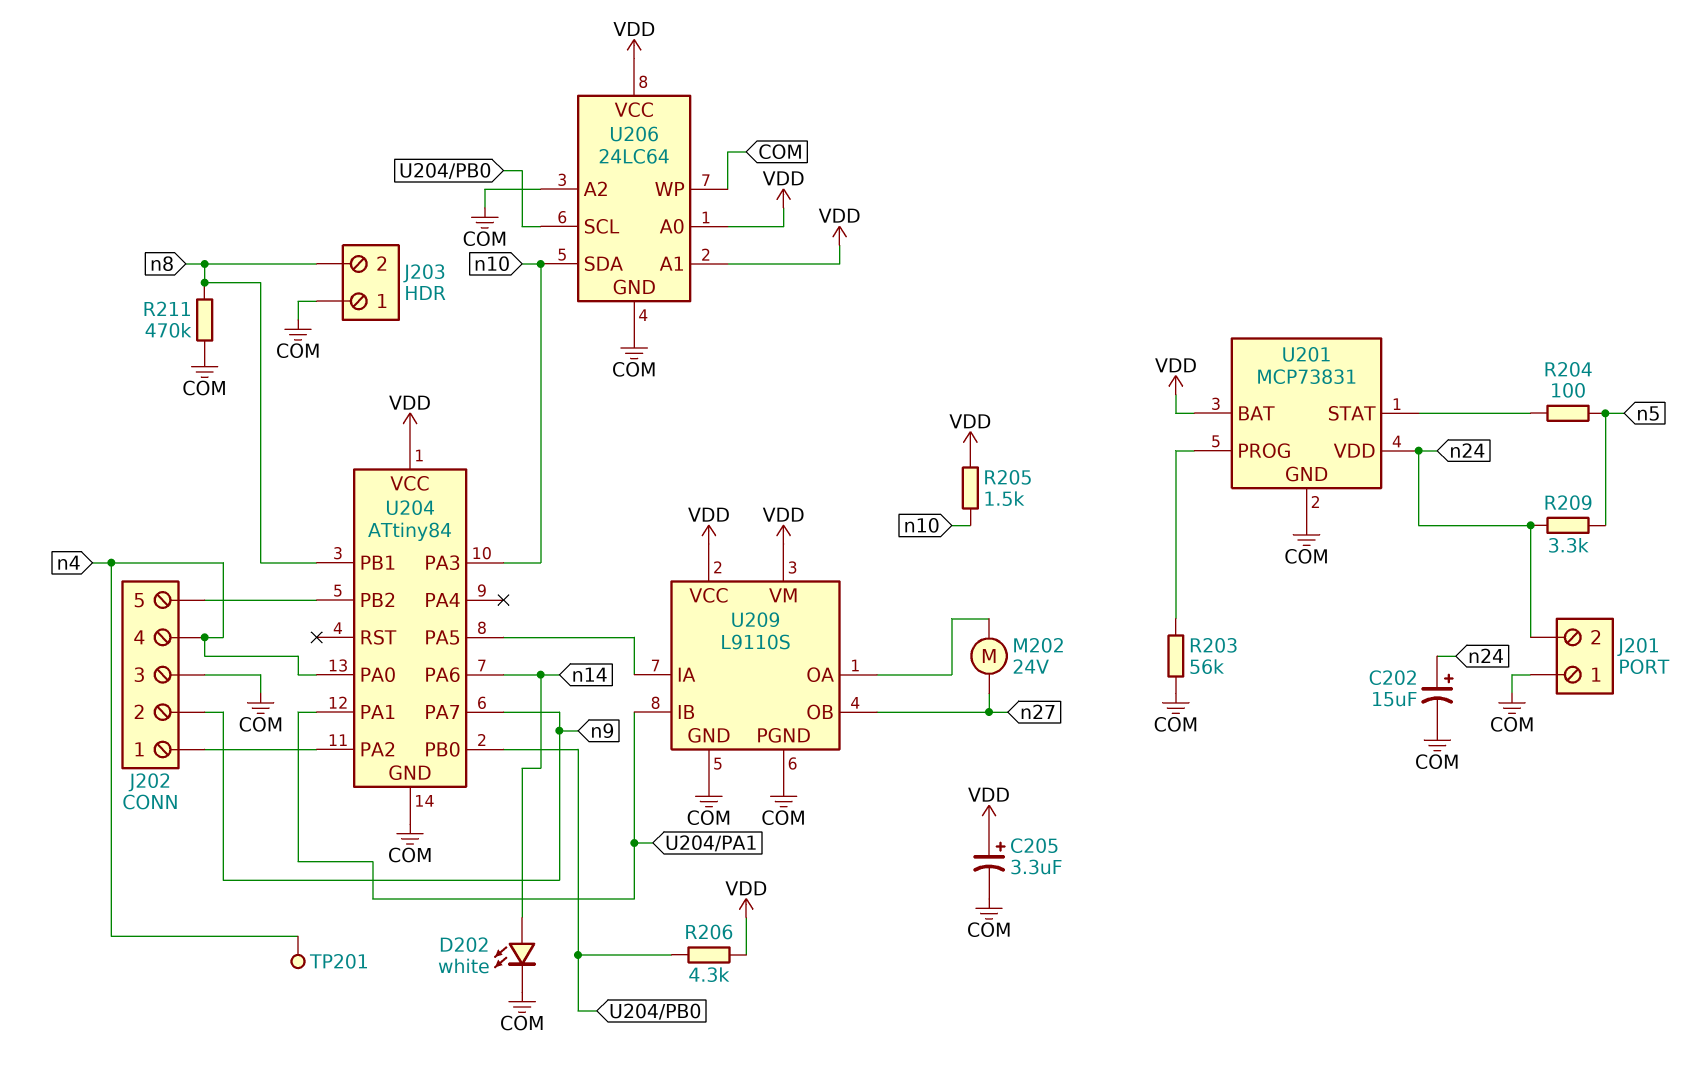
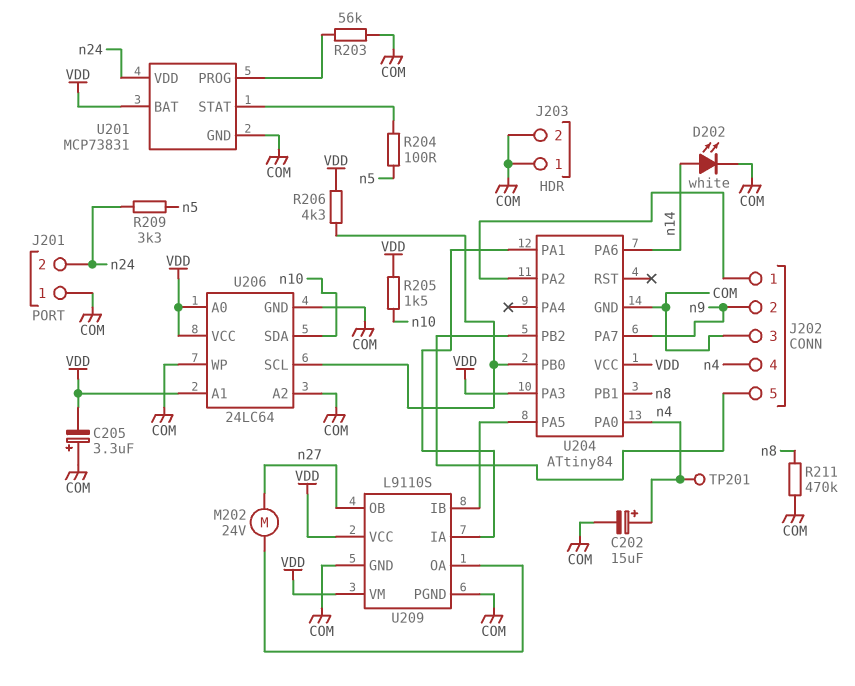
C202: 15uF (plus n24, minus COM) -> 15uF (plus n4, minus COM)
C205: 3.3uF (plus VDD, minus COM) -> 3.3uF (plus COM, minus VDD)
J203 pin 2: n8 -> COM
U204 pin PA3: n10 -> VDD
U209 pin IA: U204/PA5 -> U204/PA1
U209 pin IB: U204/PA1 -> U204/PA5

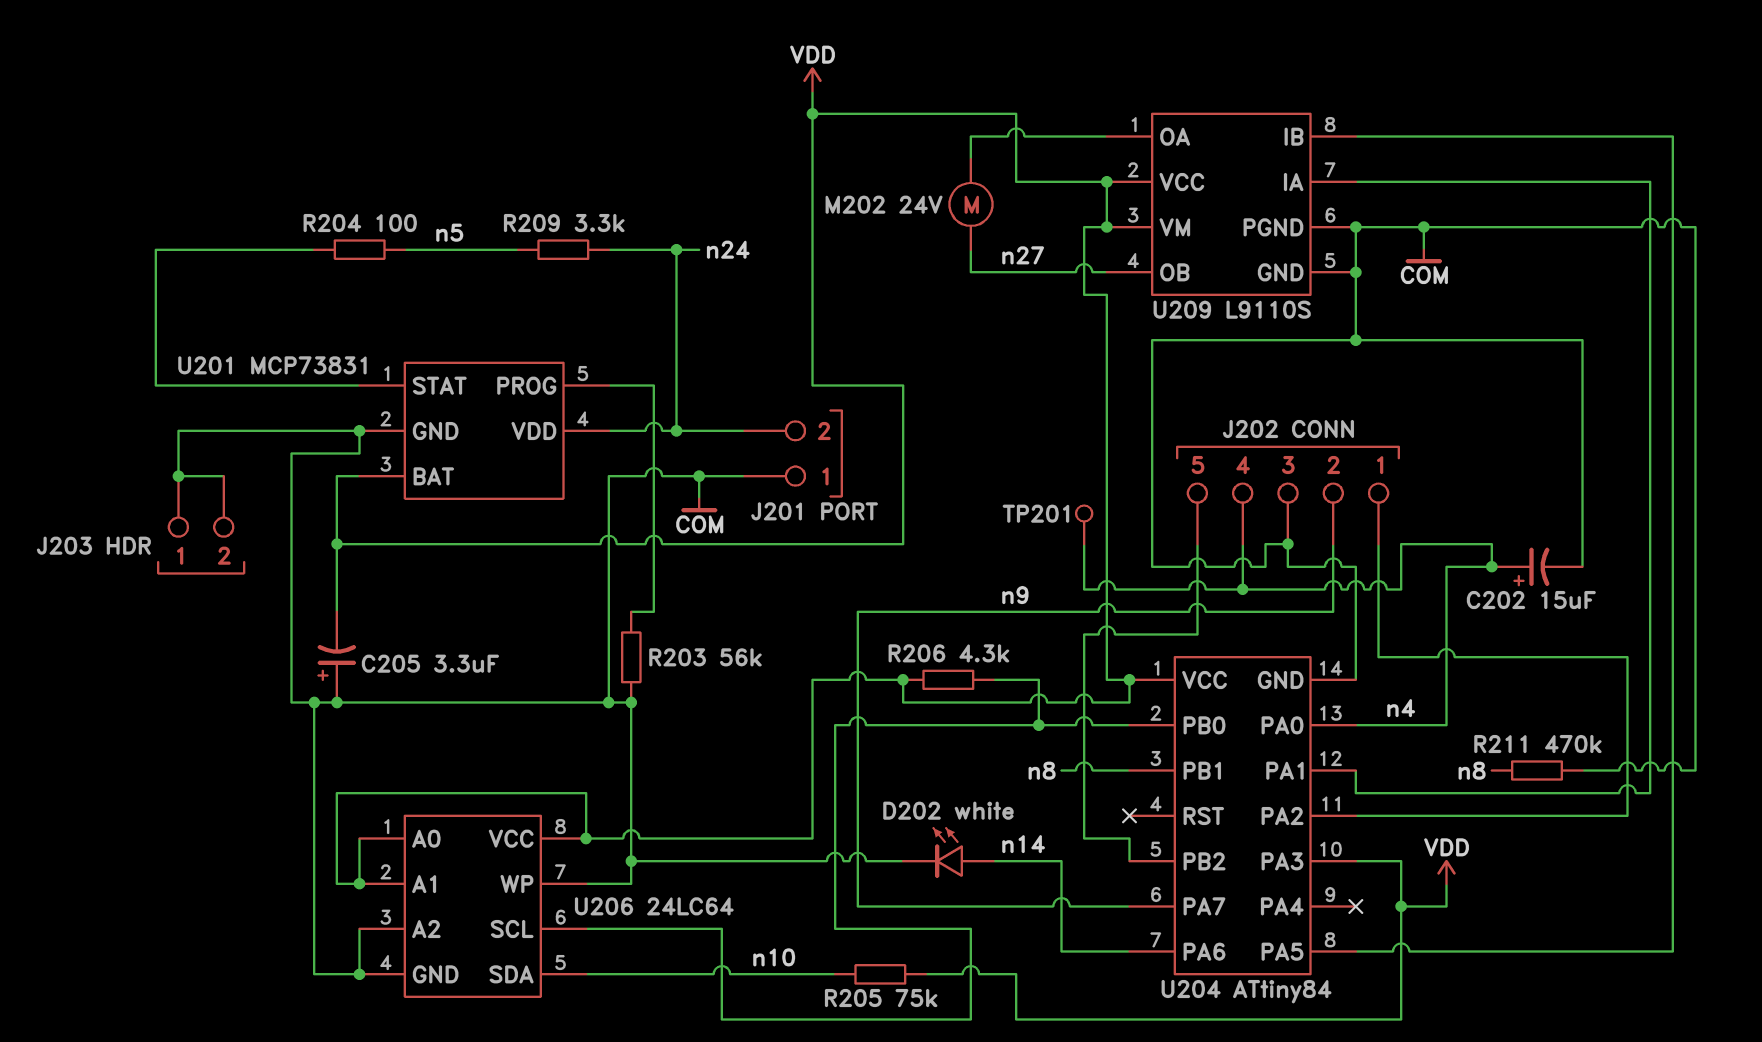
R205: 1.5k (VDD, n10) -> 75k (VDD, n10)

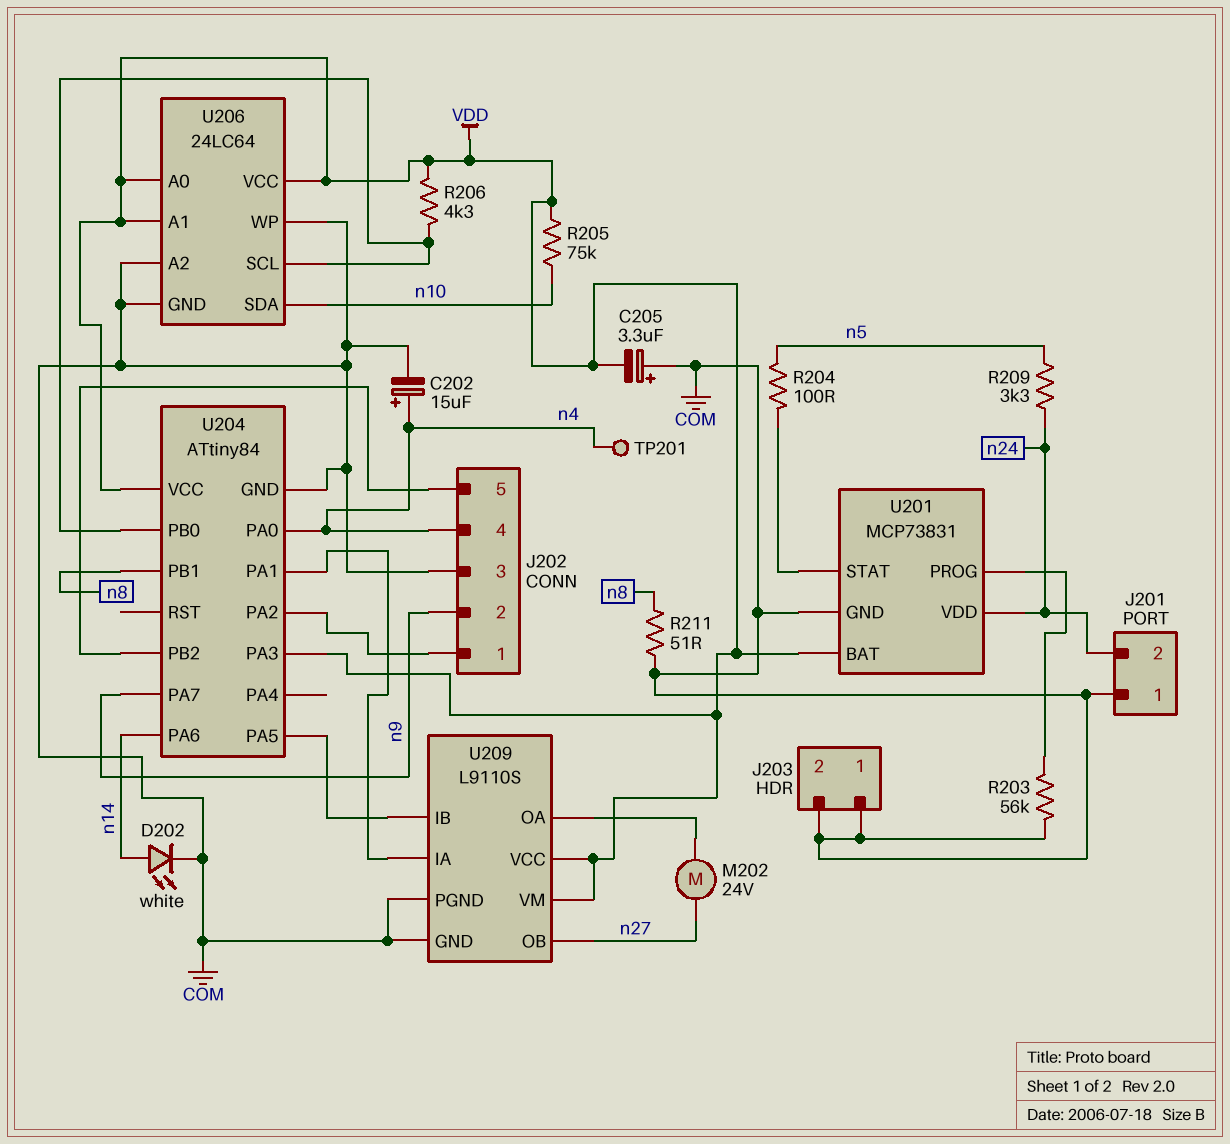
R211: 470k (COM, n8) -> 51 (COM, n8)

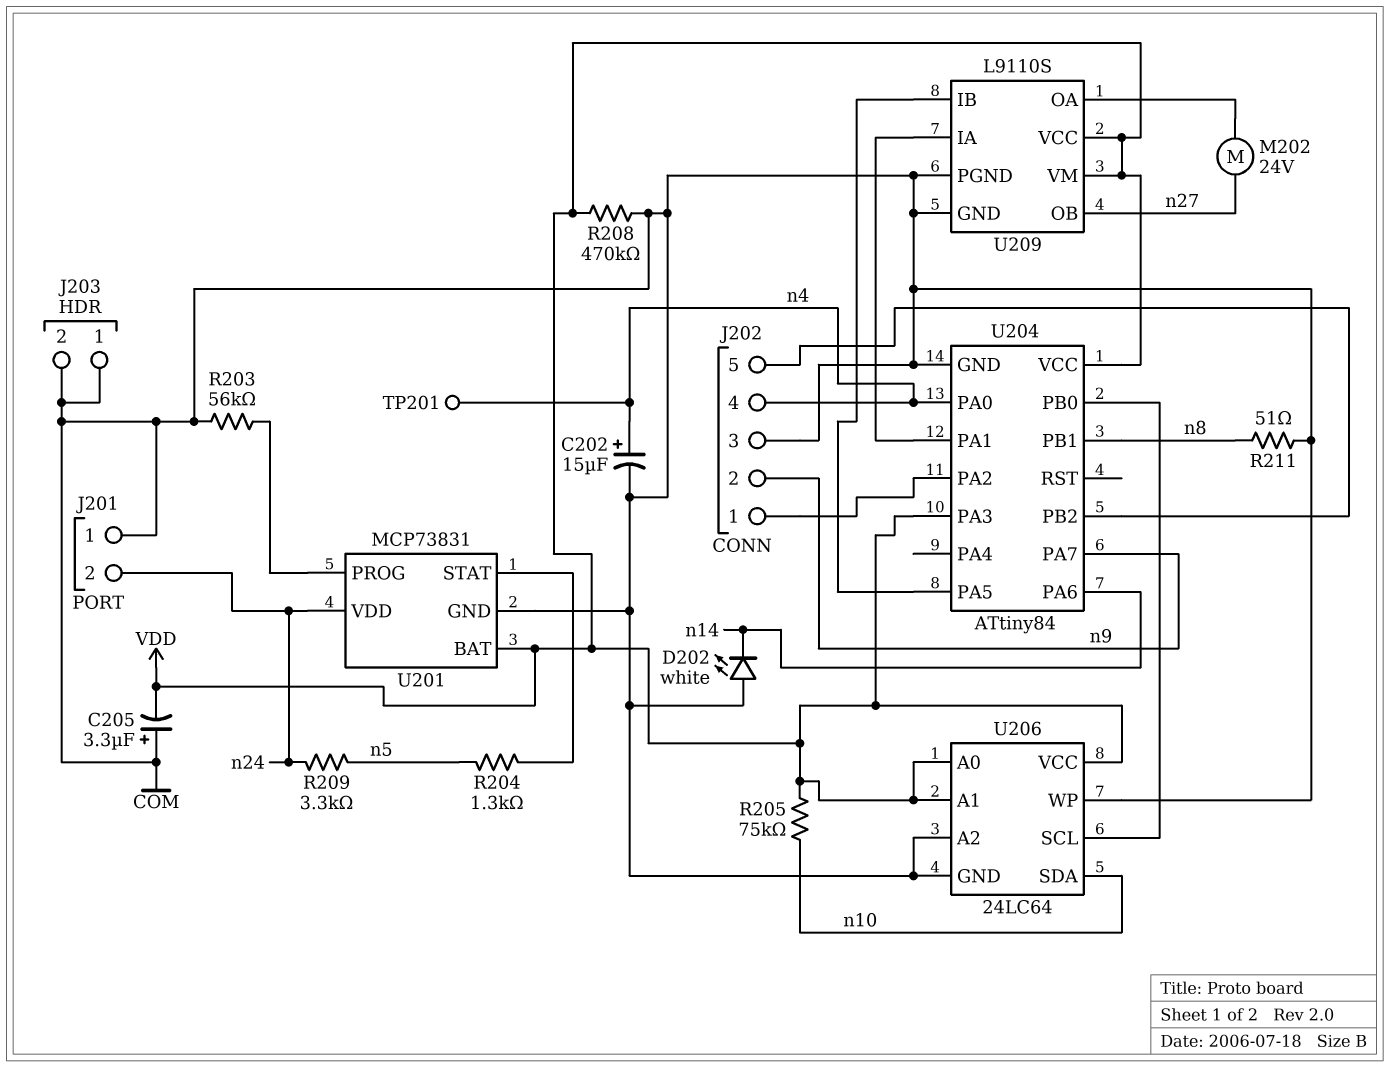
D202: LED white (A n14, K COM) -> LED white (A COM, K n14)
R204: 100 (U201/STAT, n5) -> 1.3k (U201/STAT, n5)
R206: 4.3k (U204/PB0, VDD) -> none
R208: none -> 470k (COM, VDD)

